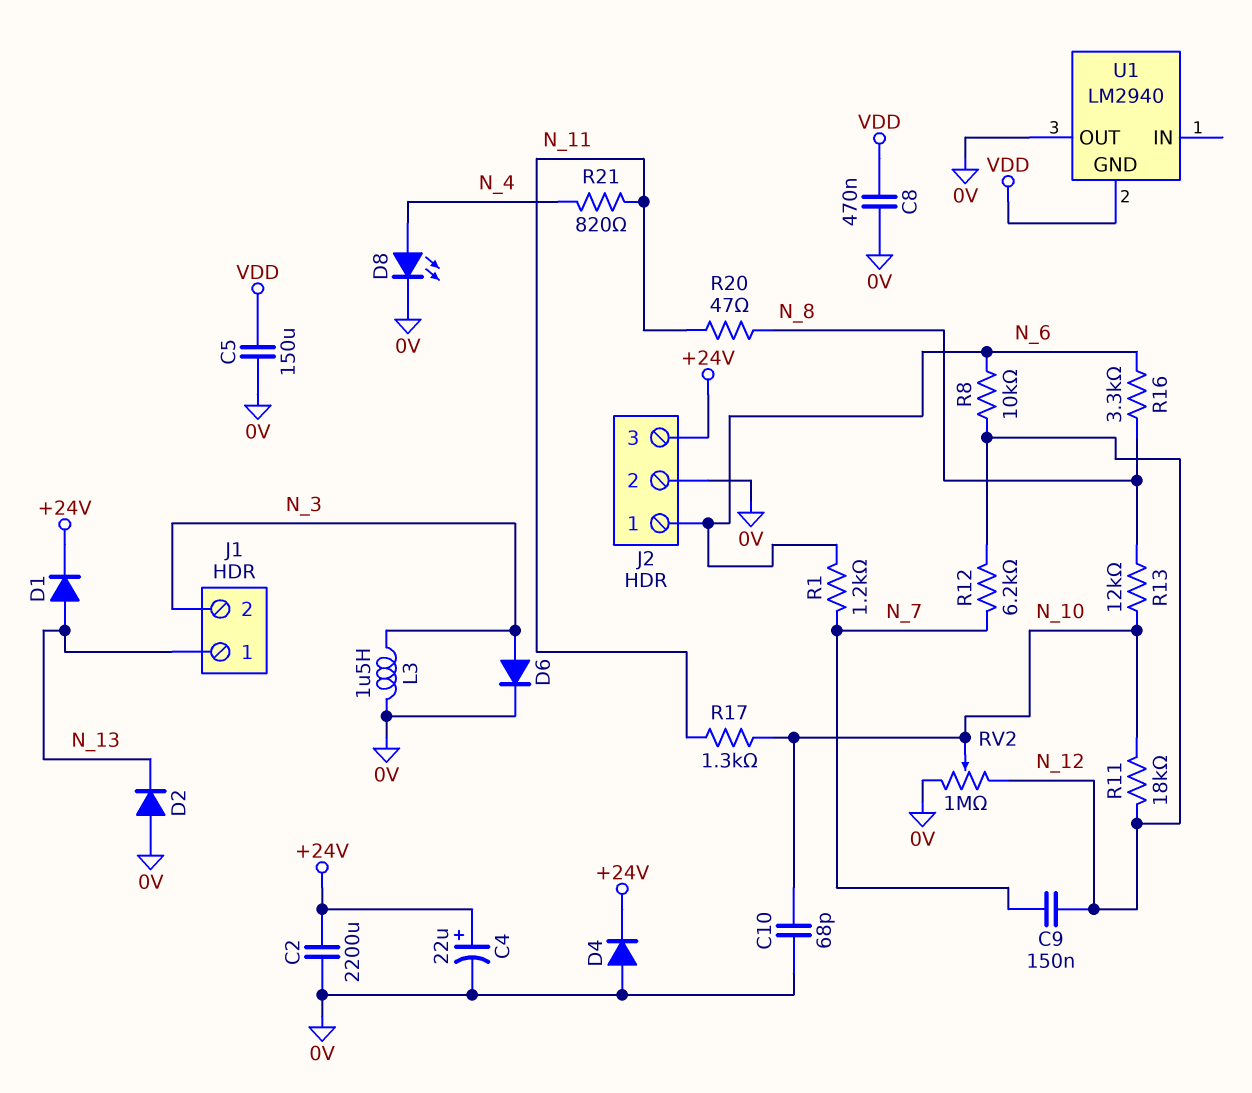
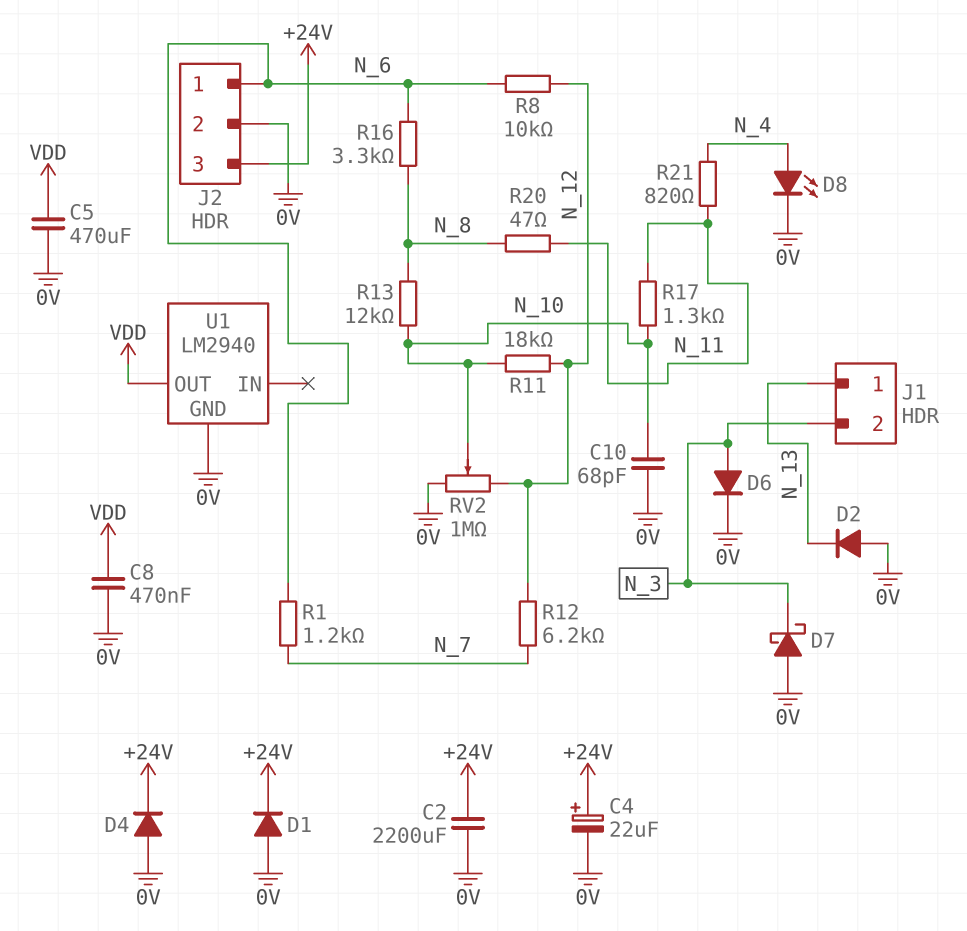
C5: 150uF (0V, VDD) -> 470uF (0V, VDD)
C9: 150nF (N_7, N_12) -> none
D1: diode (A N_13, K +24V) -> diode (A 0V, K +24V)
D7: none -> schottky (A 0V, K N_3)
L3: 1.5uH (0V, N_3) -> none
U1 pin GND: VDD -> 0V
U1 pin OUT: 0V -> VDD

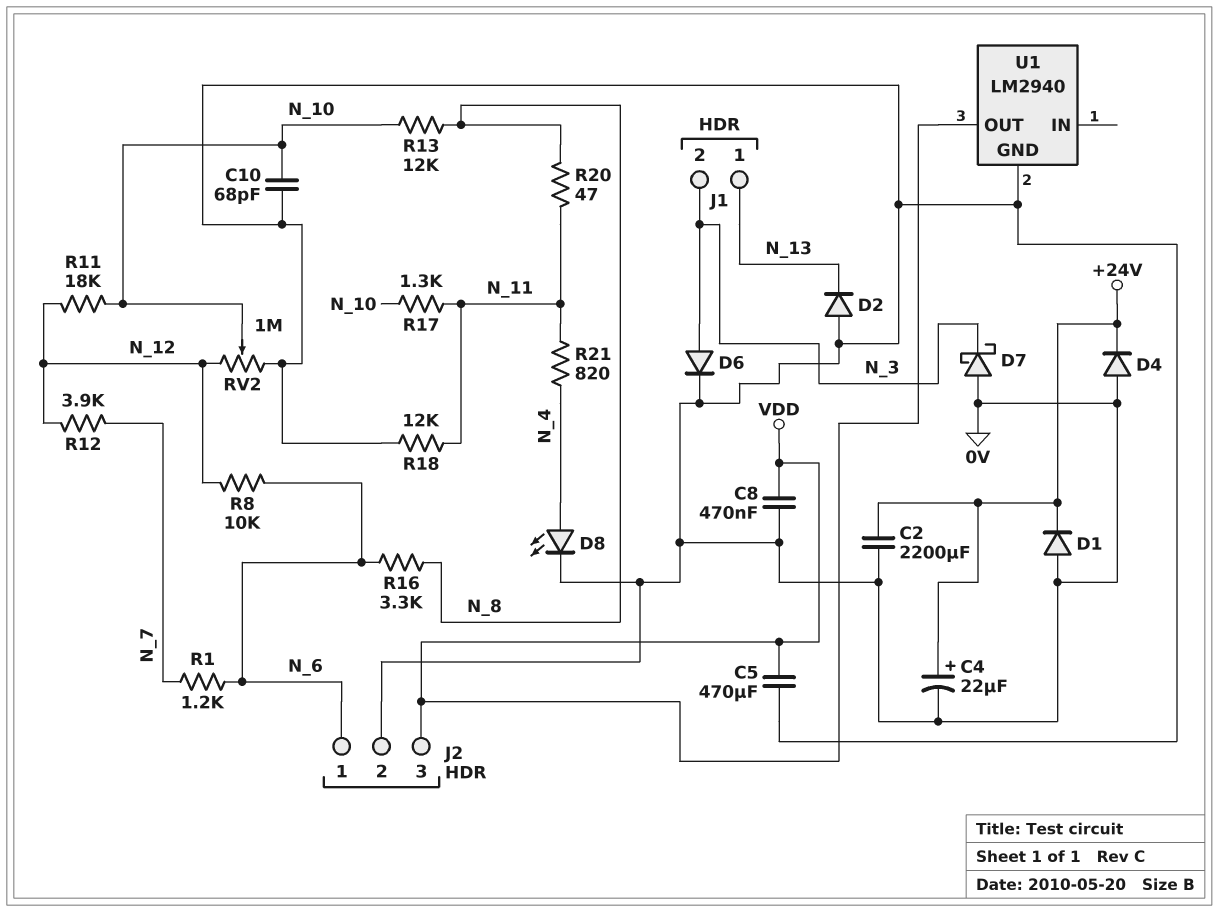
J2 pin 3: +24V -> VDD
R12: 6.2k (N_7, N_12) -> 3.9k (N_7, N_12)
R18: none -> 12k (0V, N_11)

